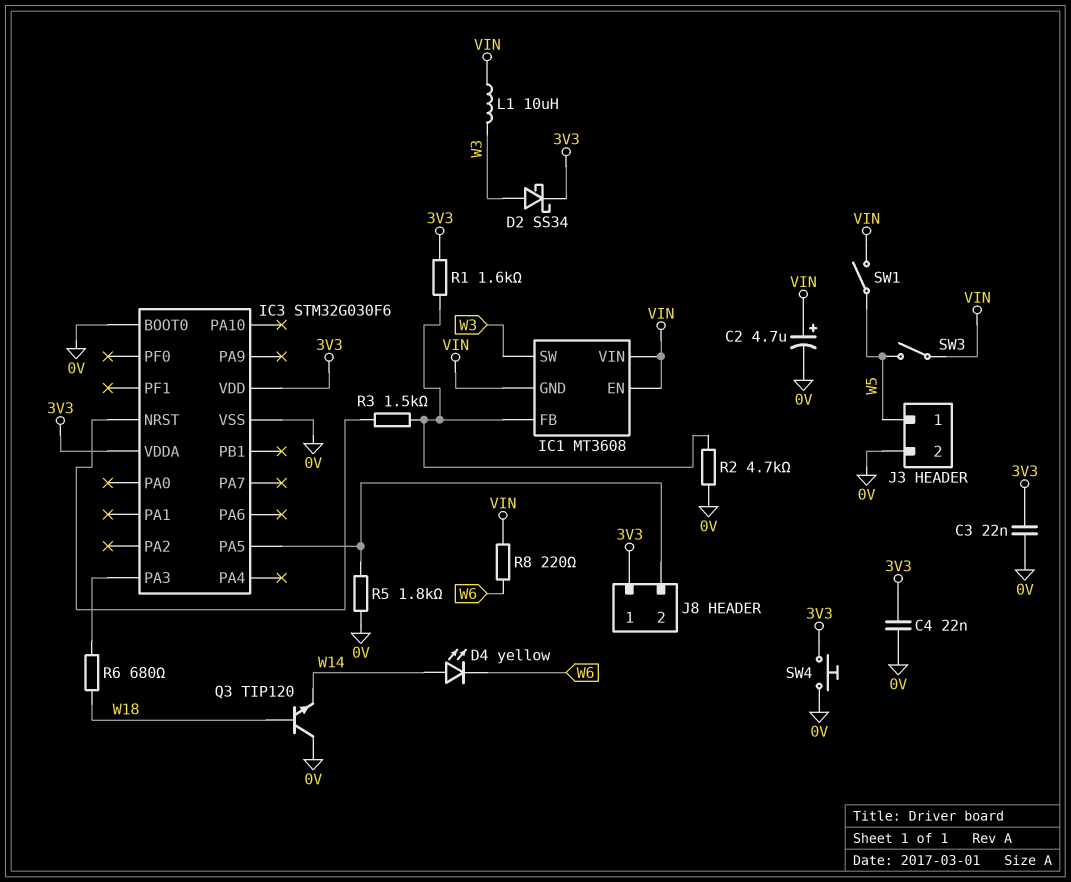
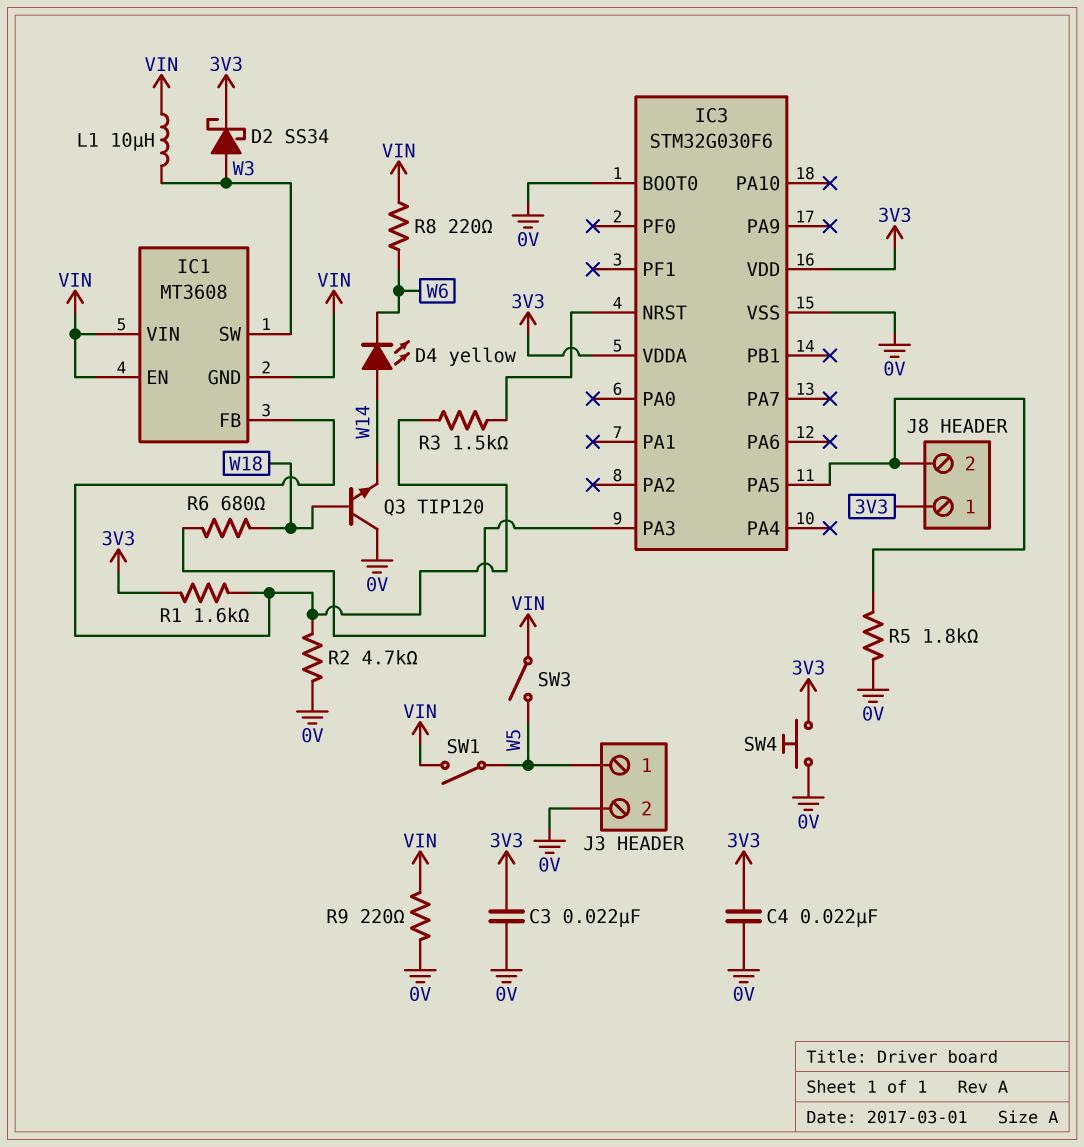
C2: 4.7uF (plus VIN, minus 0V) -> none
R9: none -> 220 (0V, VIN)

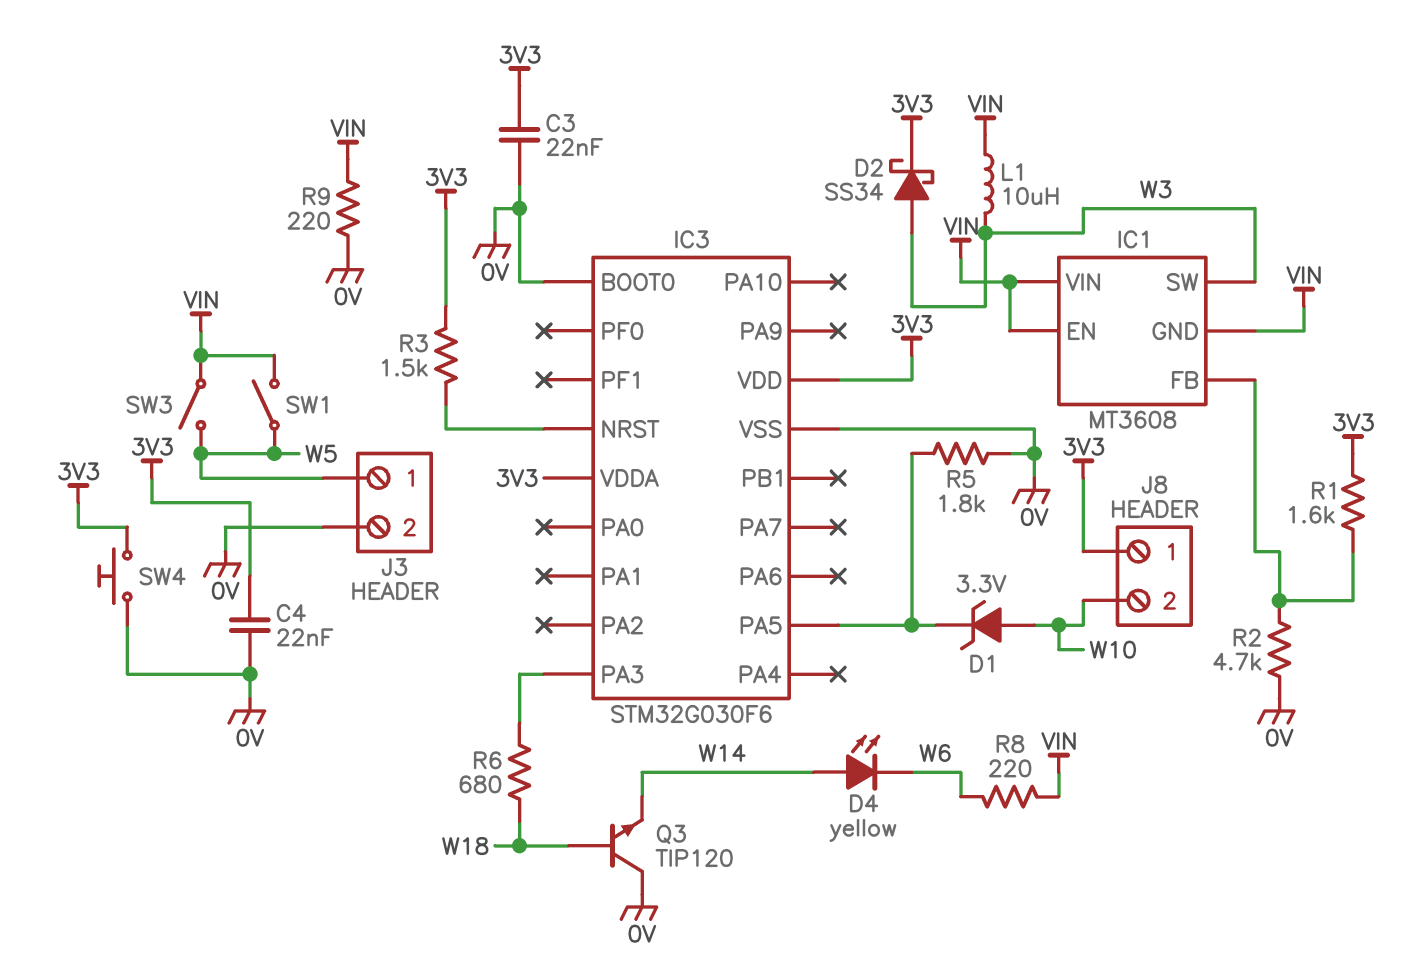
D1: none -> zener 3.3V (A W10, K IC3/PA5)
J8 pin 2: IC3/PA5 -> W10
R3: 1.5k (IC1/FB, IC3/NRST) -> 1.5k (3V3, IC3/NRST)

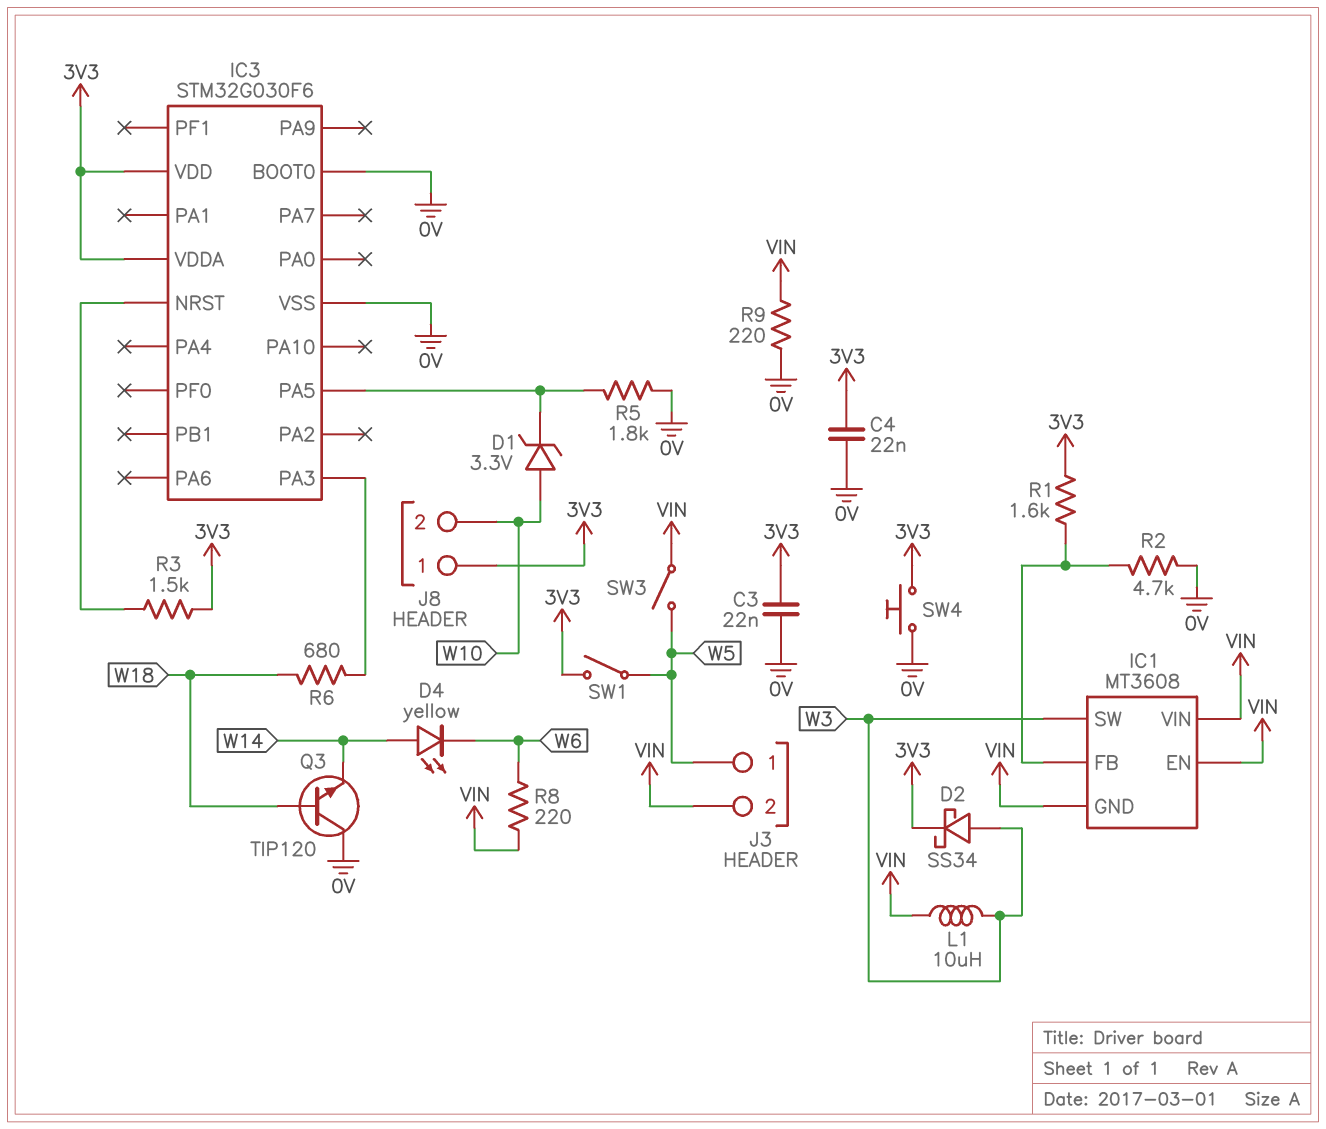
J3 pin 2: 0V -> VIN
SW1: switch (VIN, W5) -> switch (3V3, W5)

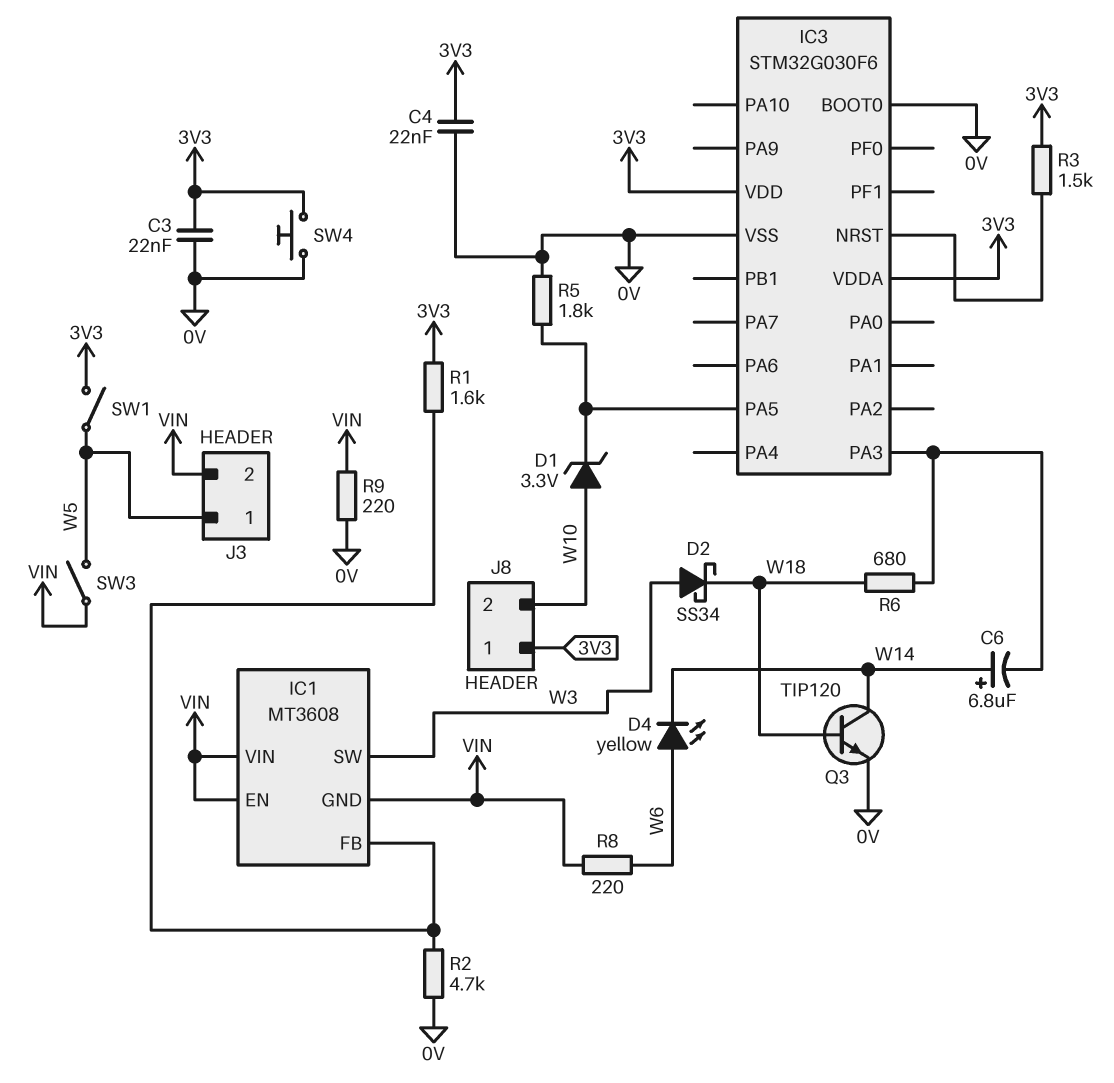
C6: none -> 6.8uF (plus W14, minus IC3/PA3)
D2: schottky SS34 (A W3, K 3V3) -> schottky SS34 (A W3, K W18)
D4: LED yellow (A W14, K W6) -> LED yellow (A W6, K W14)
L1: 10uH (VIN, W3) -> none
Q3: NPN TIP120 (B W18, C 0V, E W14) -> NPN TIP120 (B W18, C W14, E 0V)

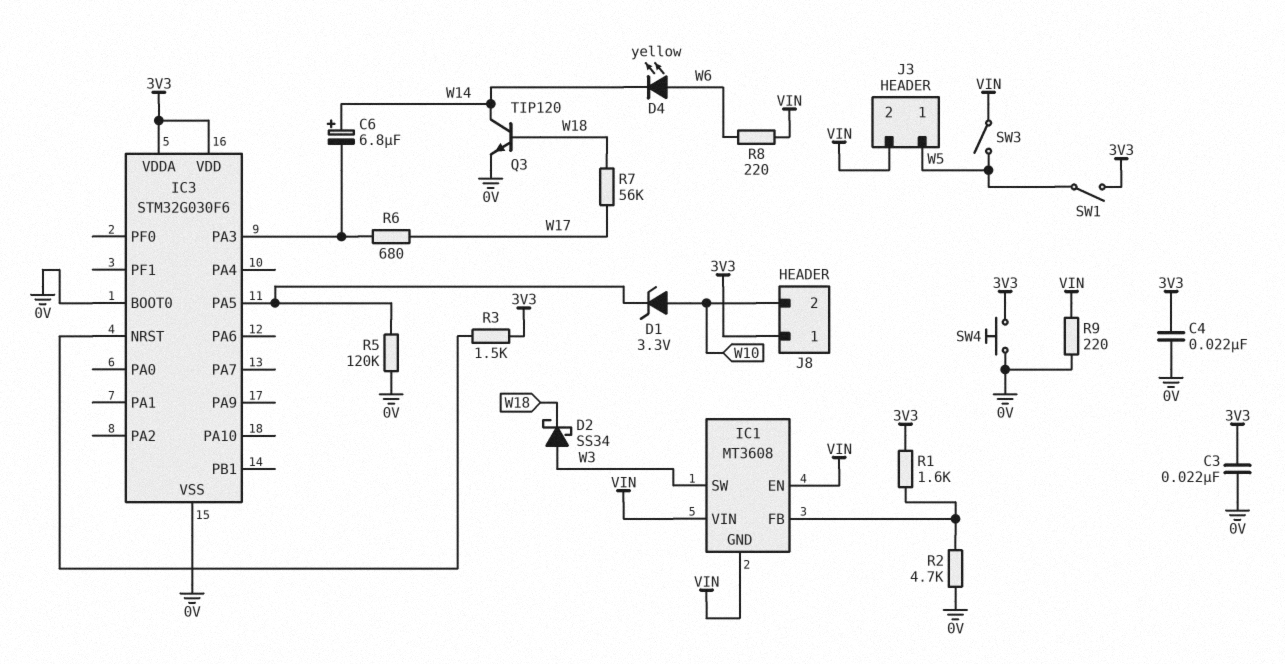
R5: 1.8k (0V, IC3/PA5) -> 120k (0V, IC3/PA5)
R6: 680 (IC3/PA3, W18) -> 680 (IC3/PA3, W17)
R7: none -> 56k (W17, W18)

